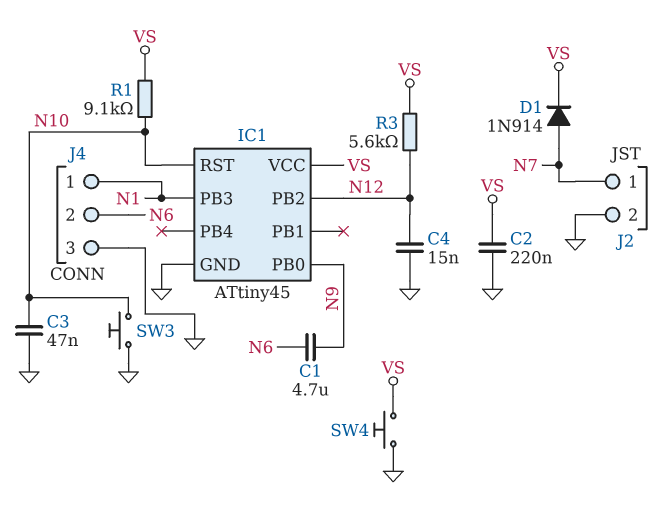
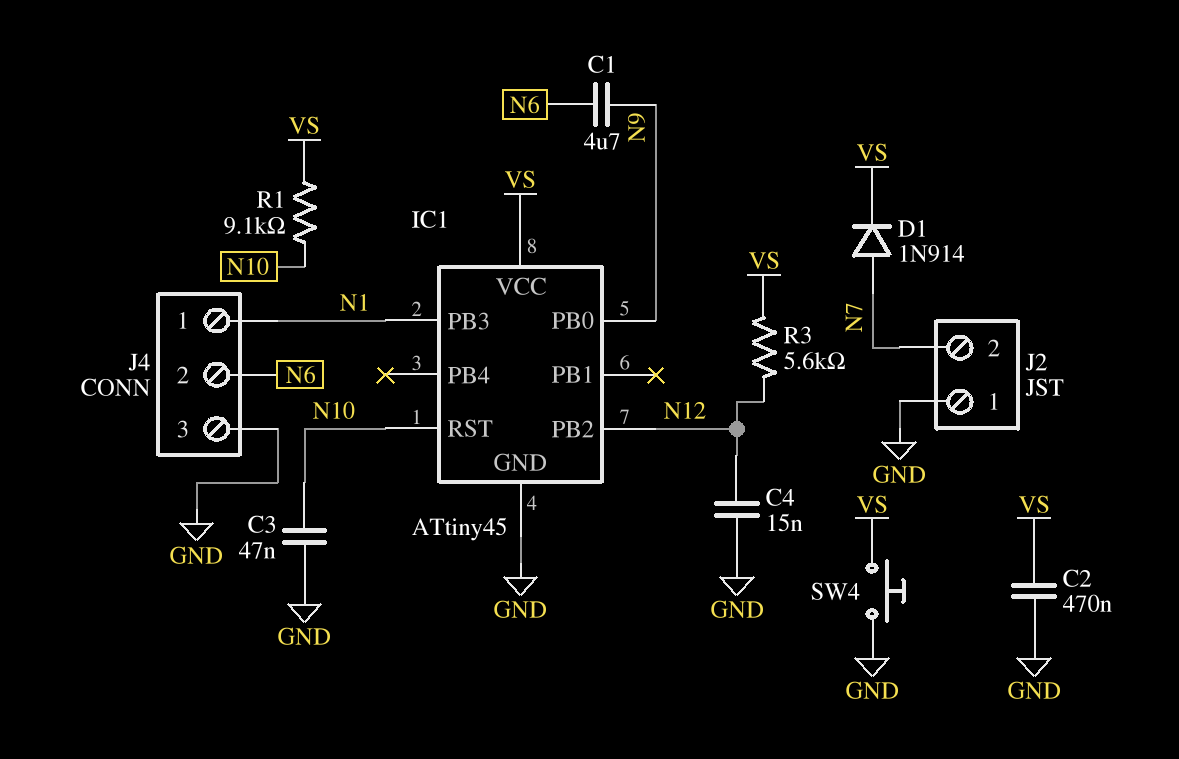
C2: 220nF (GND, VS) -> 470nF (GND, VS)
J2 pin 1: N7 -> GND
J2 pin 2: GND -> N7
SW3: button (GND, N10) -> none

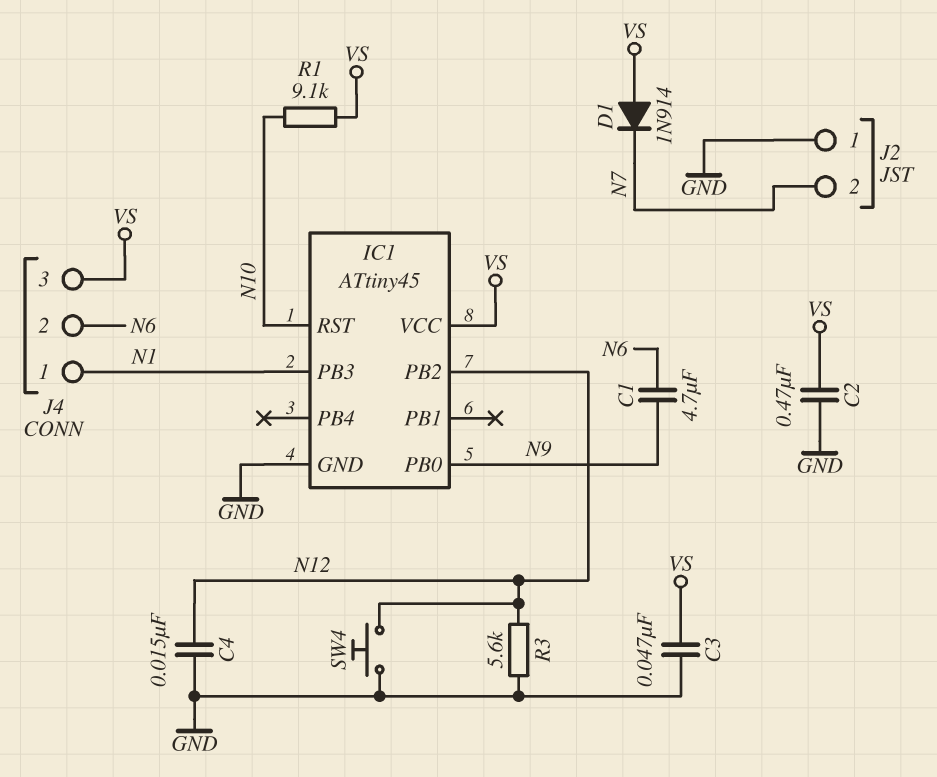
C3: 47nF (GND, N10) -> 47nF (GND, VS)
D1: diode 1N914 (A N7, K VS) -> diode 1N914 (A VS, K N7)
J4 pin 3: GND -> VS
R3: 5.6k (N12, VS) -> 5.6k (GND, N12)
SW4: button (GND, VS) -> button (GND, N12)

